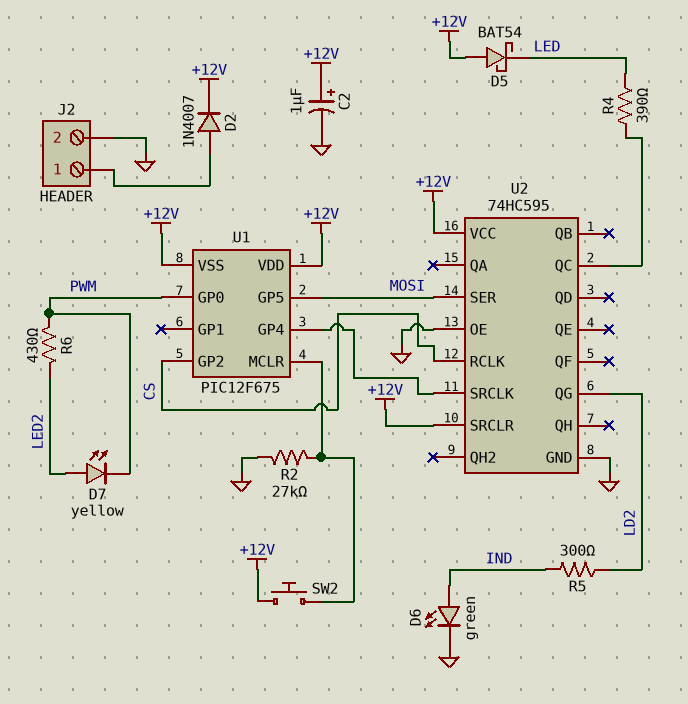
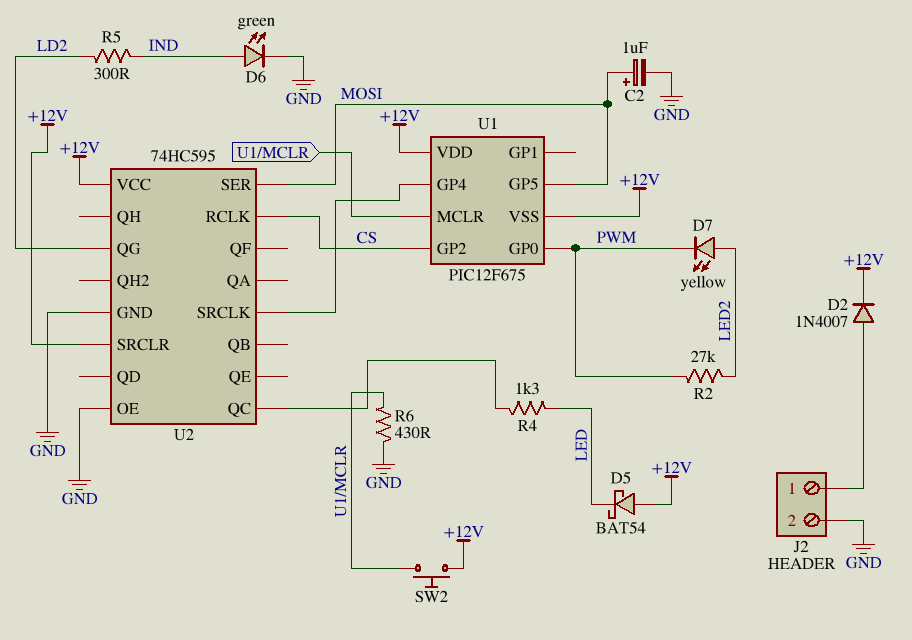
C2: 1uF (plus +12V, minus GND) -> 1uF (plus MOSI, minus GND)
R2: 27k (GND, U1/MCLR) -> 27k (LED2, PWM)
R4: 390 (LED, U2/QC) -> 1.3k (LED, U2/QC)
R6: 430 (LED2, PWM) -> 430 (GND, U1/MCLR)

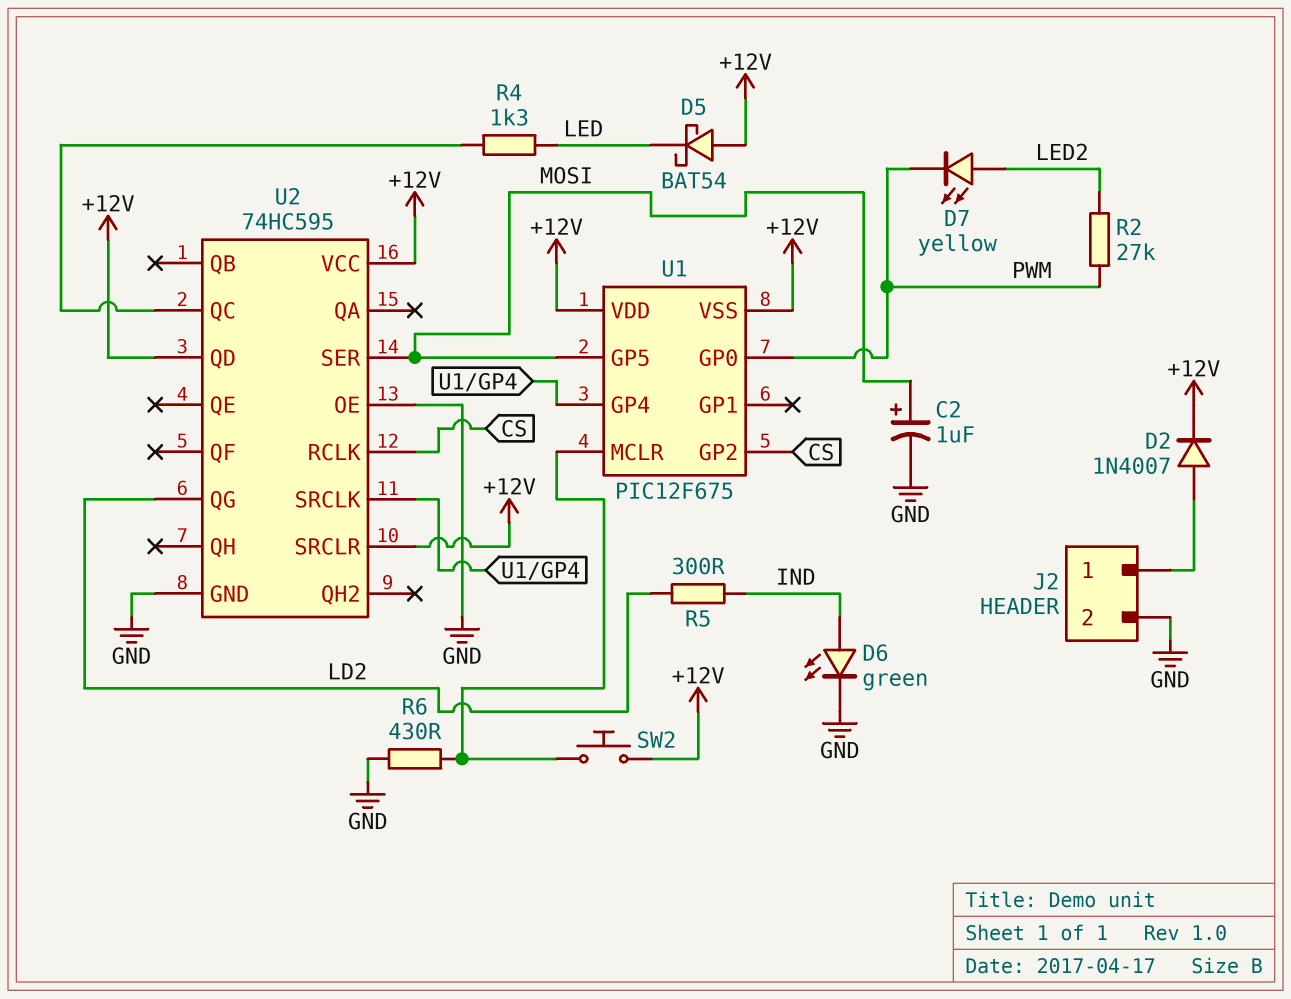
U2 pin QD: none -> +12V

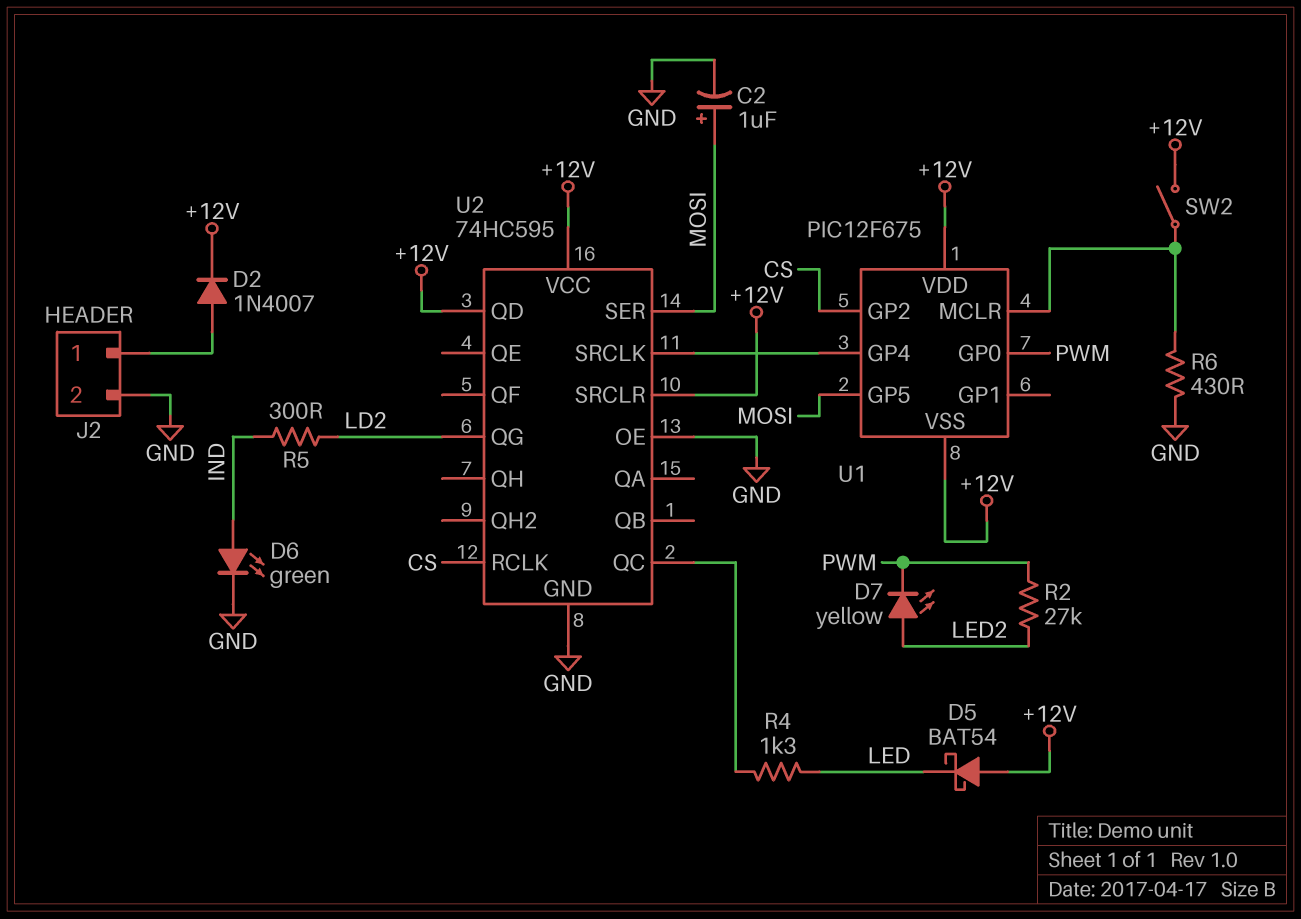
SW2: button (+12V, U1/MCLR) -> switch (+12V, U1/MCLR)

